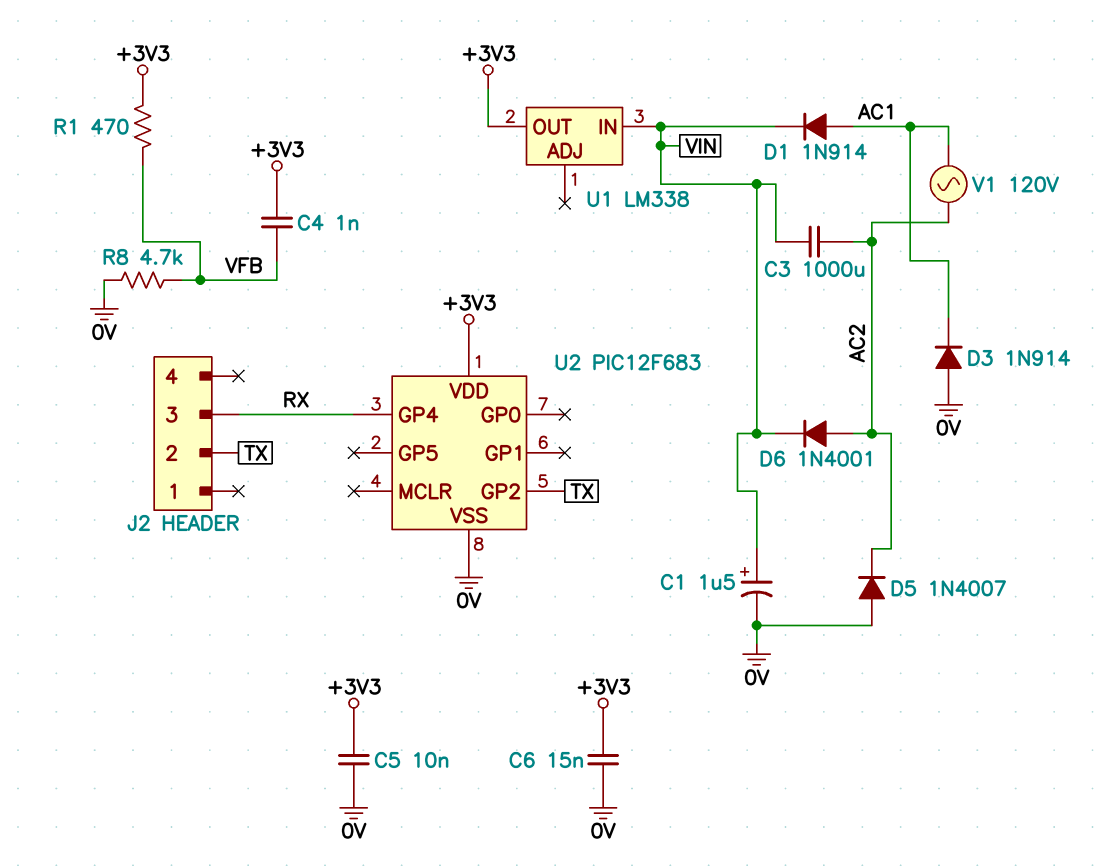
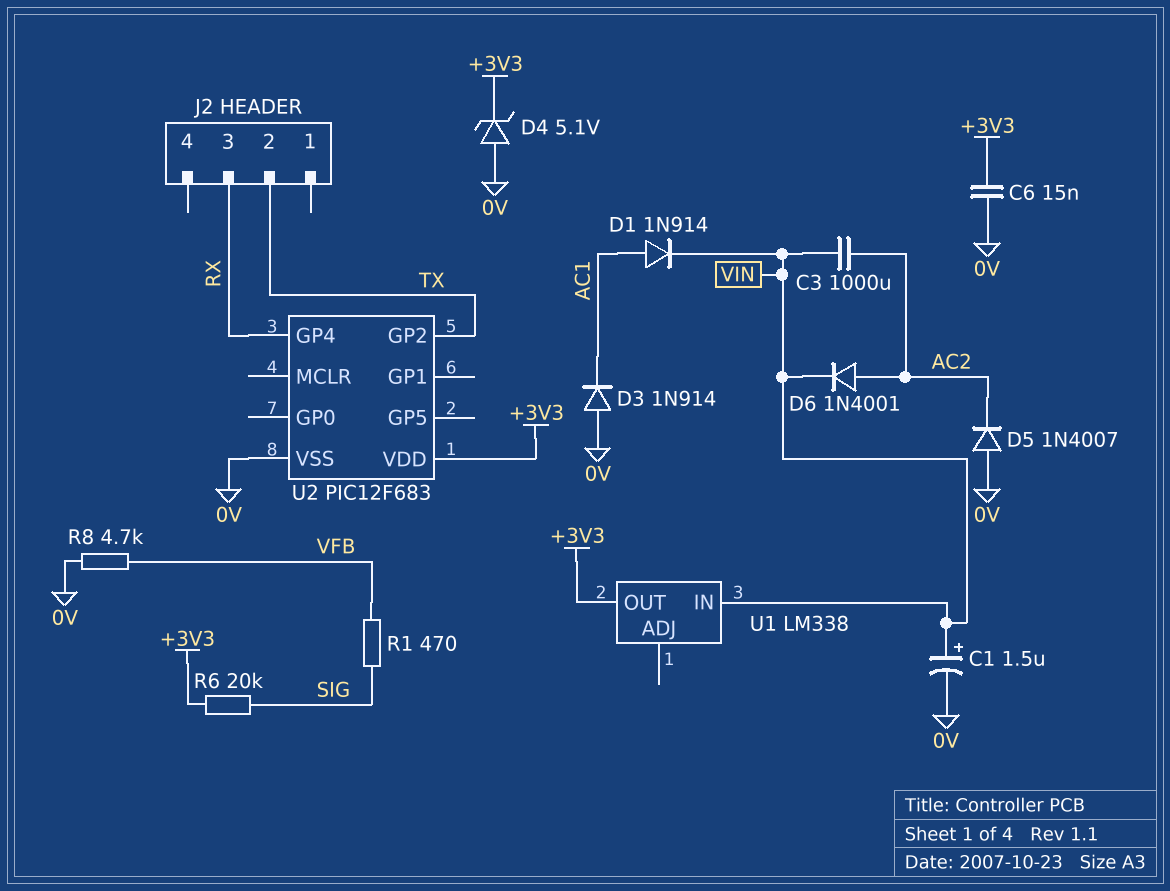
C4: 1nF (+3V3, VFB) -> none
C5: 10nF (+3V3, 0V) -> none
D4: none -> zener 5.1V (A 0V, K +3V3)
R1: 470 (+3V3, VFB) -> 470 (SIG, VFB)
R6: none -> 20k (+3V3, SIG)
V1: AC 120V (AC1, AC2) -> none

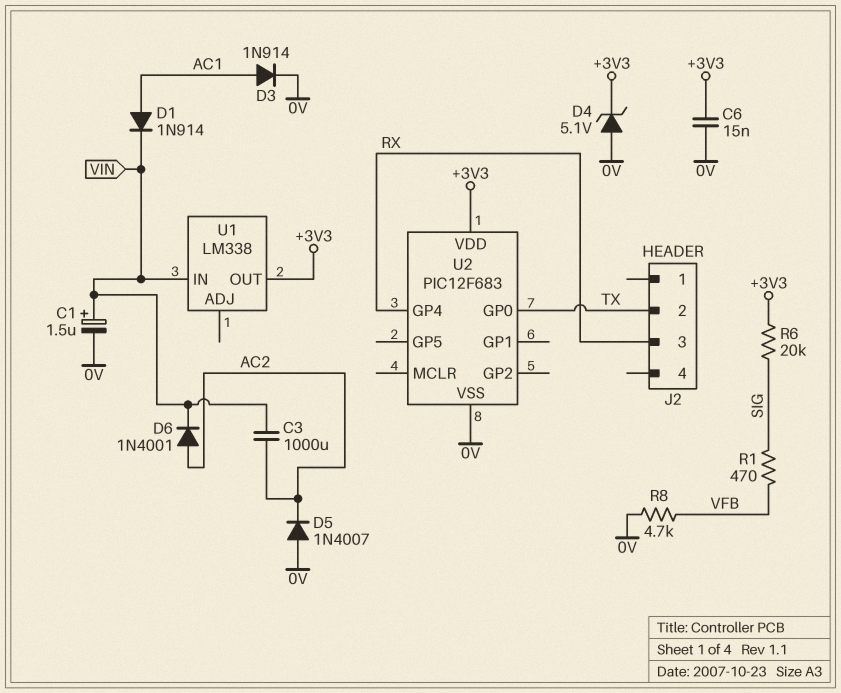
D3: diode 1N914 (A 0V, K AC1) -> diode 1N914 (A AC1, K 0V)
U2 pin GP0: none -> TX
U2 pin GP2: TX -> none

